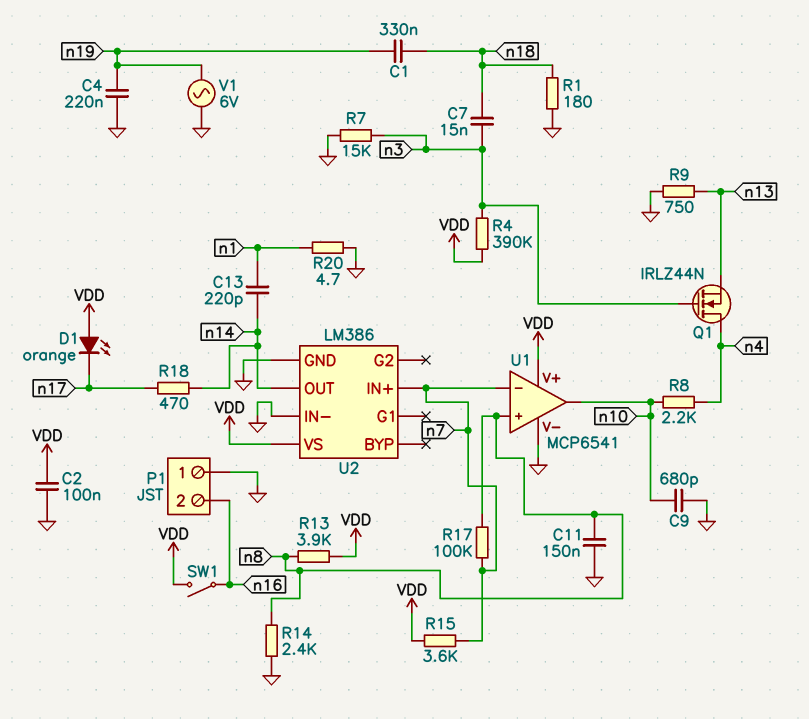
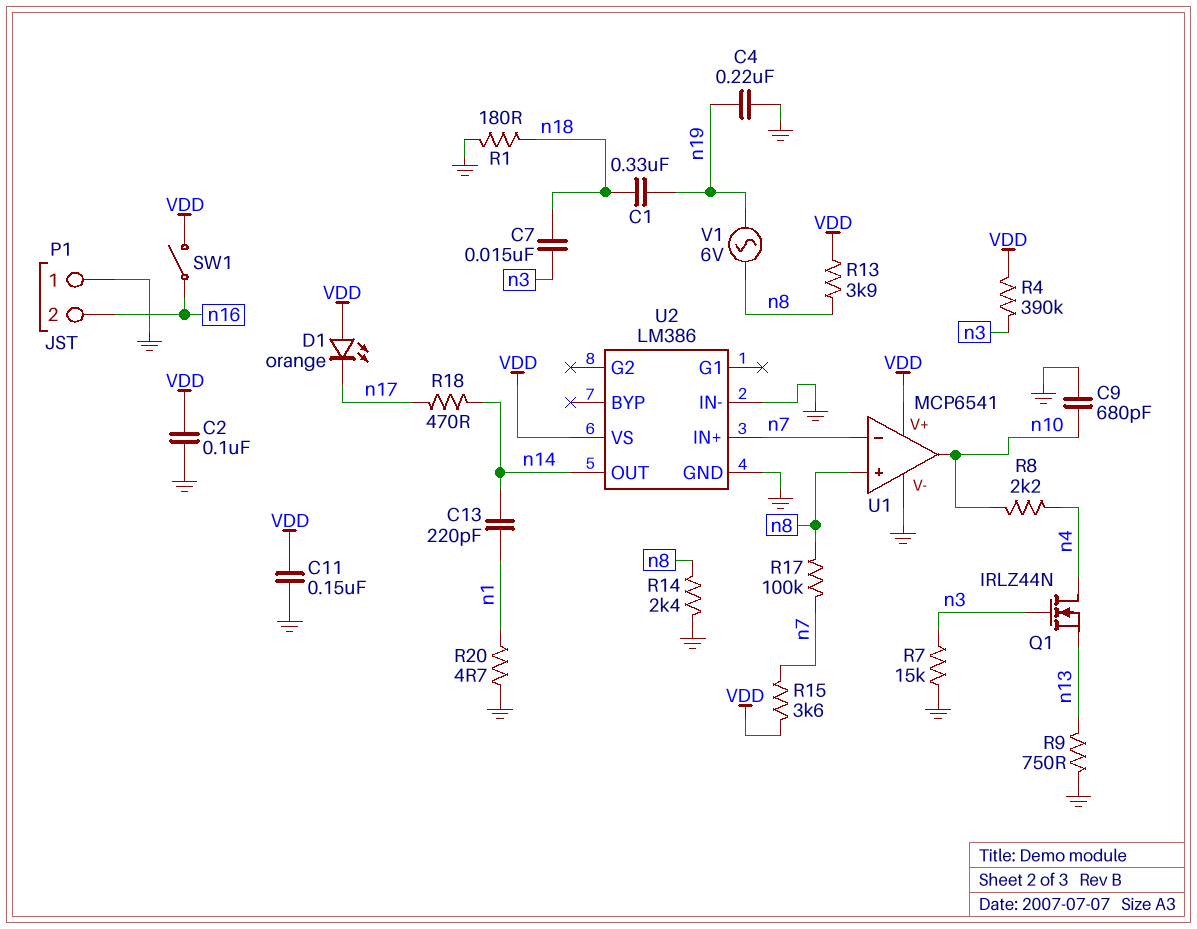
C11: 150nF (GND, n8) -> 150nF (GND, VDD)
V1: AC 6V (GND, n19) -> AC 6V (n8, n19)

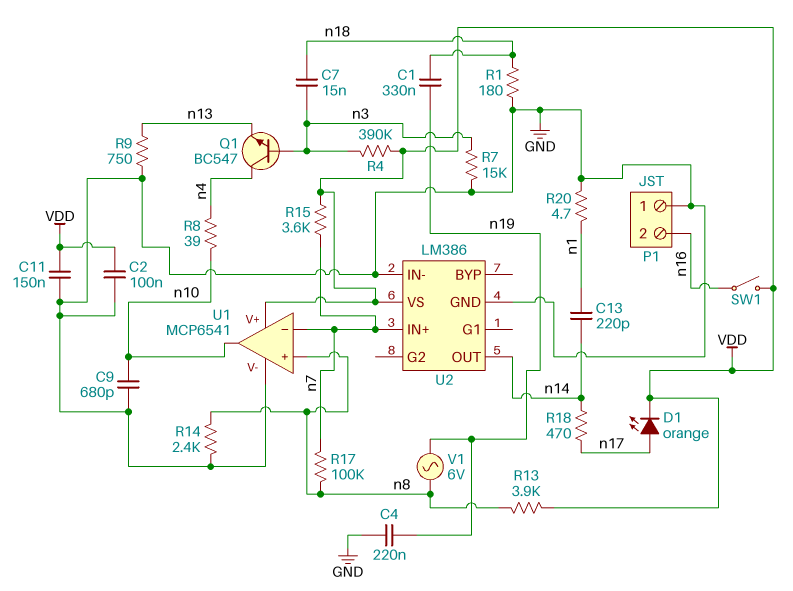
D1: LED orange (A VDD, K n17) -> LED orange (A n17, K VDD)
Q1: NMOS IRLZ44N (G n3, D n4, S n13) -> NPN BC547 (B n3, C n4, E n13)
R8: 2.2k (n4, n10) -> 39 (n4, n10)

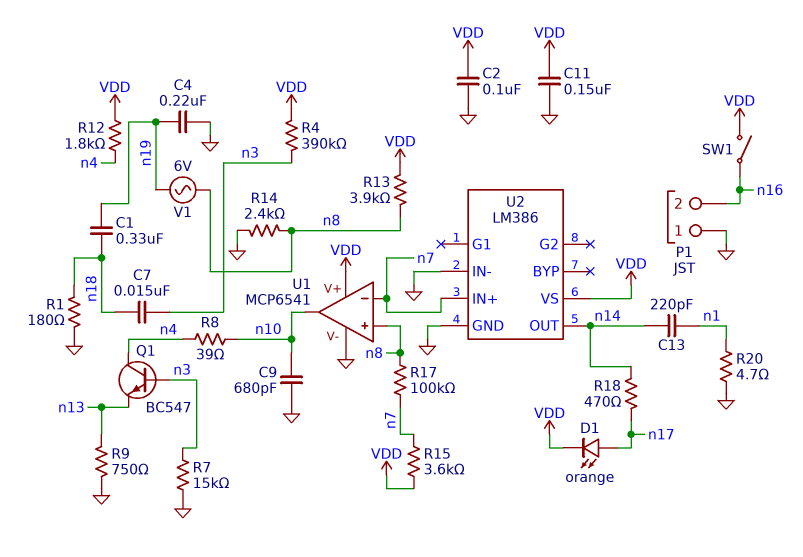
R12: none -> 1.8k (VDD, n4)

